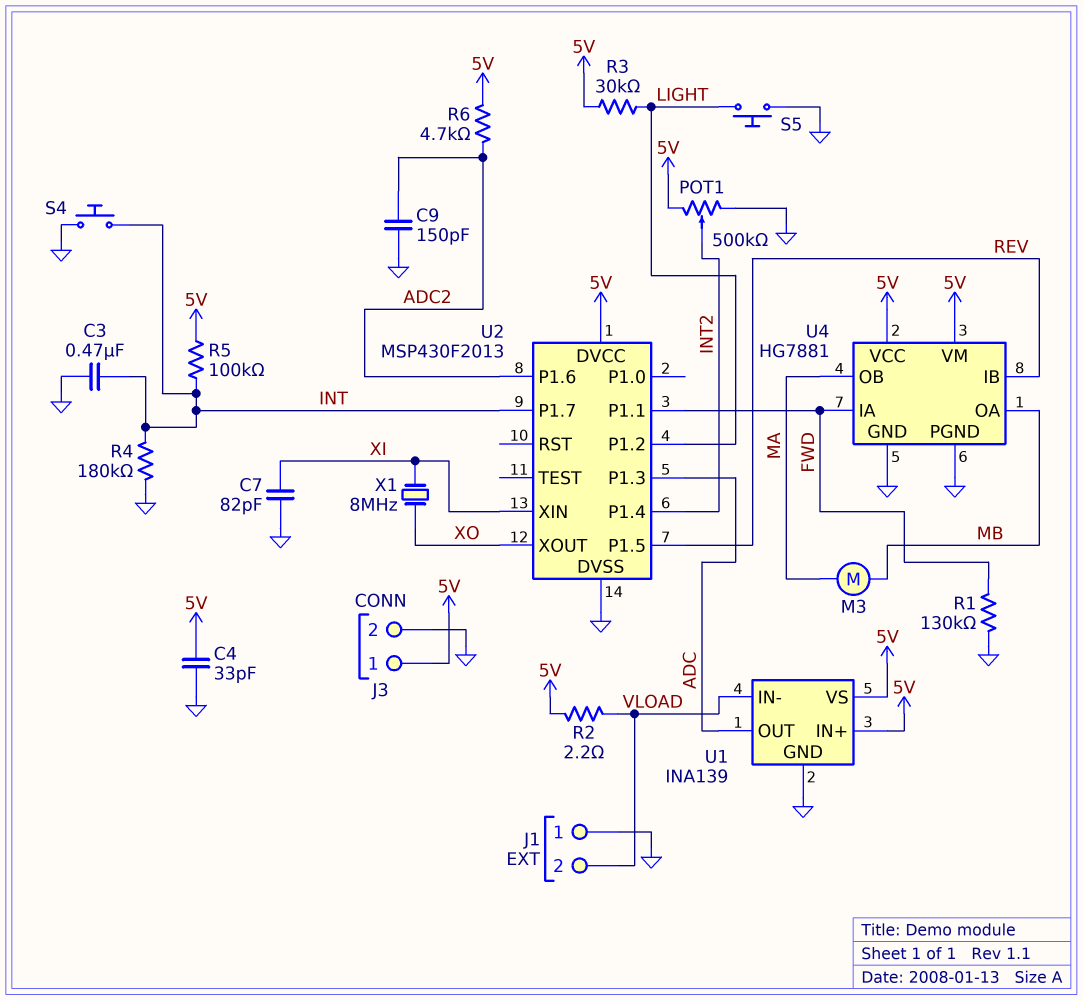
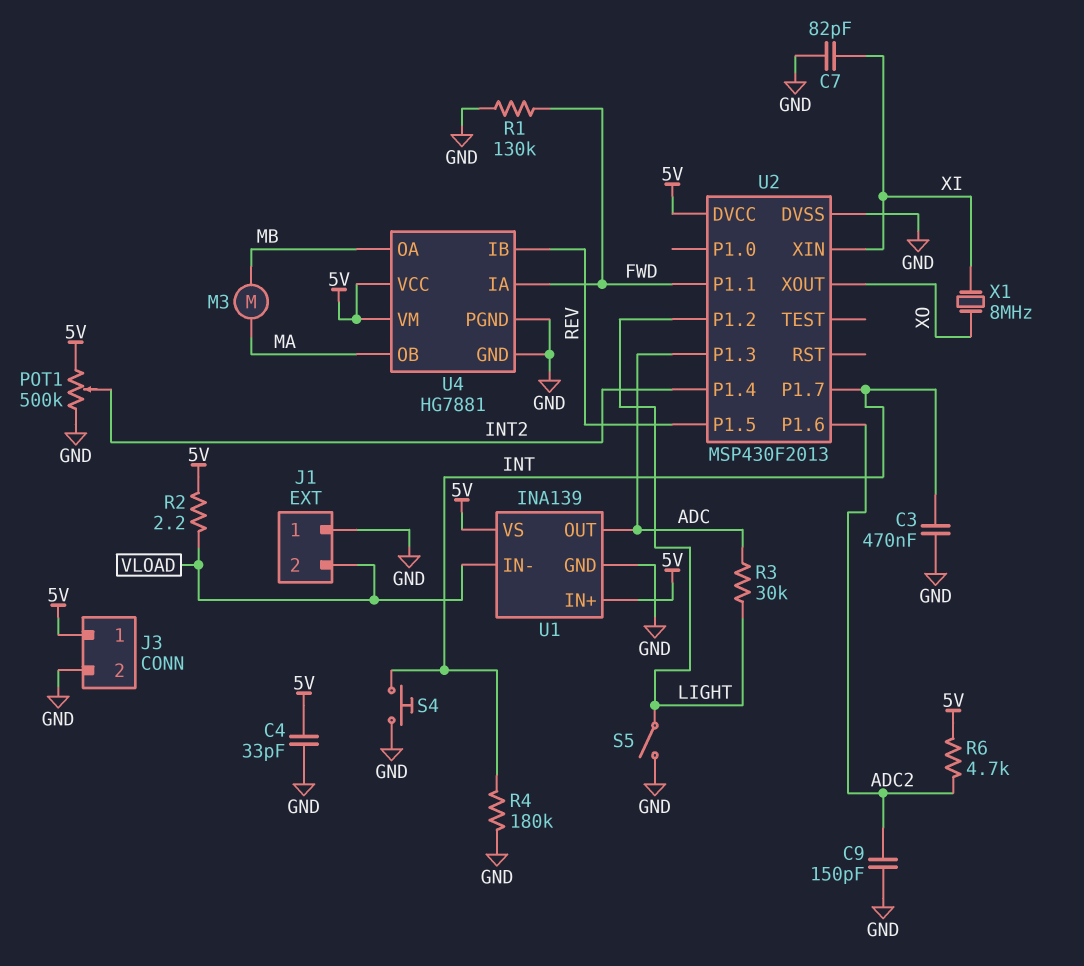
R3: 30k (5V, LIGHT) -> 30k (ADC, LIGHT)
R5: 100k (5V, INT) -> none
S5: button (GND, LIGHT) -> switch (GND, LIGHT)

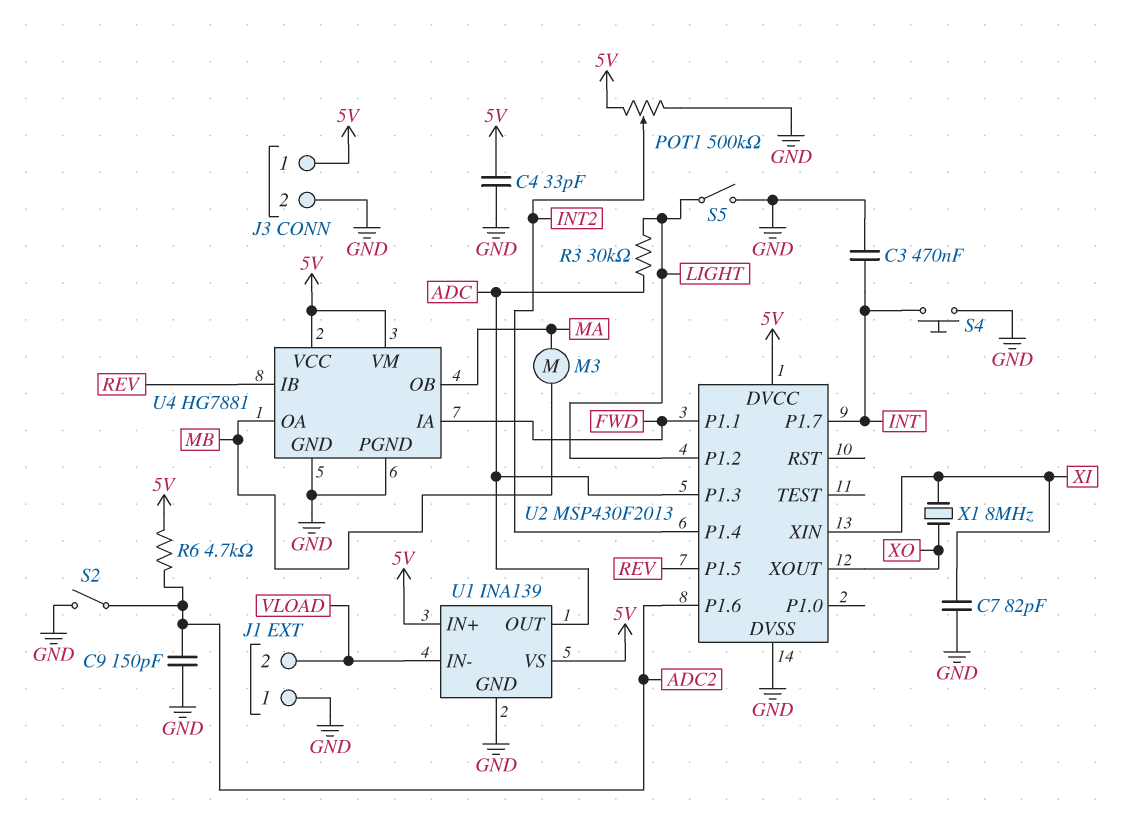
R1: 130k (FWD, GND) -> none
R2: 2.2 (5V, VLOAD) -> none
R4: 180k (GND, INT) -> none
S2: none -> switch (ADC2, GND)

